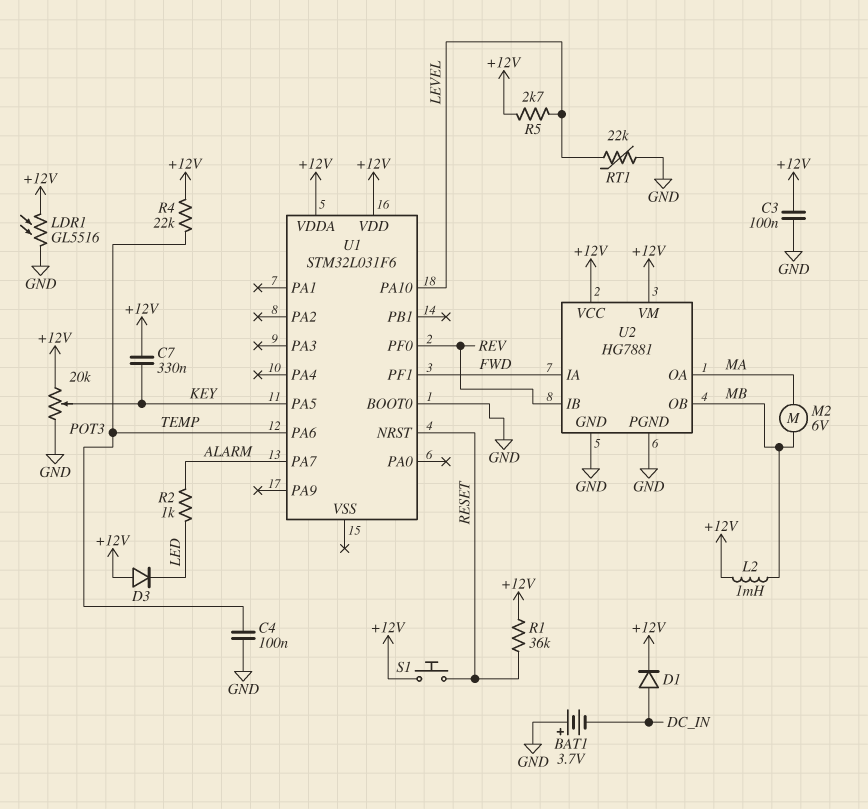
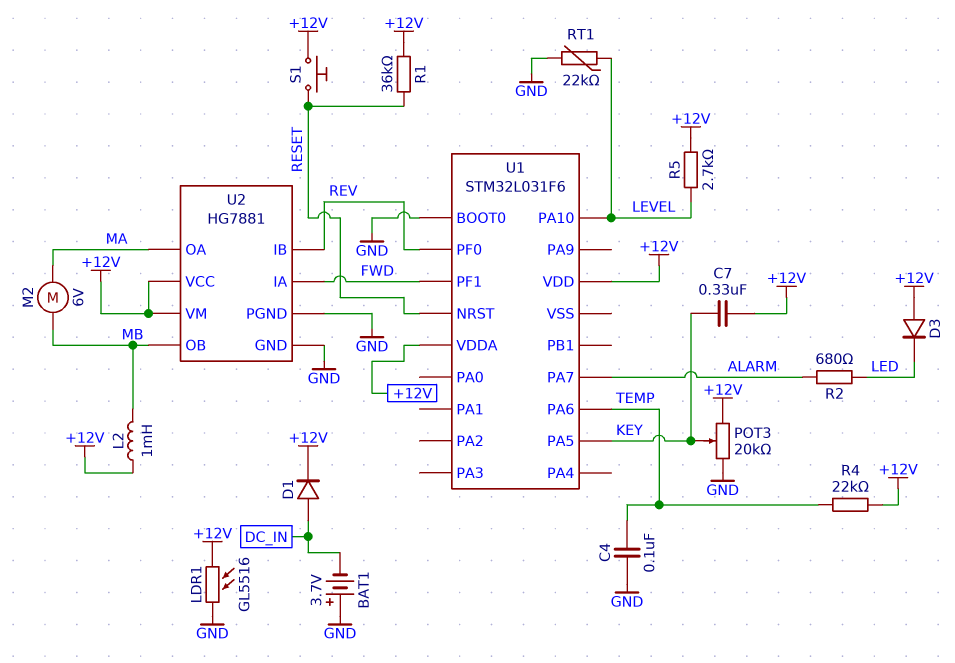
C3: 100nF (+12V, GND) -> none
R2: 1k (ALARM, LED) -> 680 (ALARM, LED)

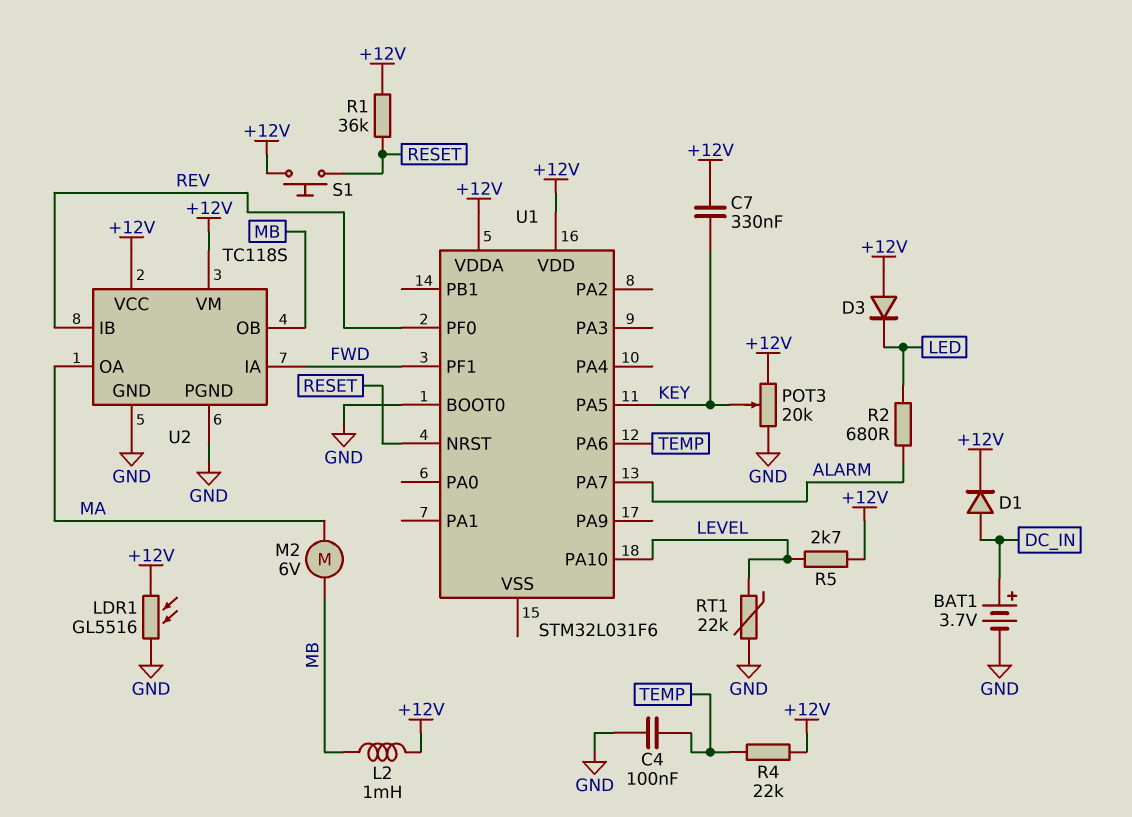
BAT1: 3.7V (plus GND, minus DC_IN) -> 3.7V (plus DC_IN, minus GND)
U2: HG7881 -> TC118S

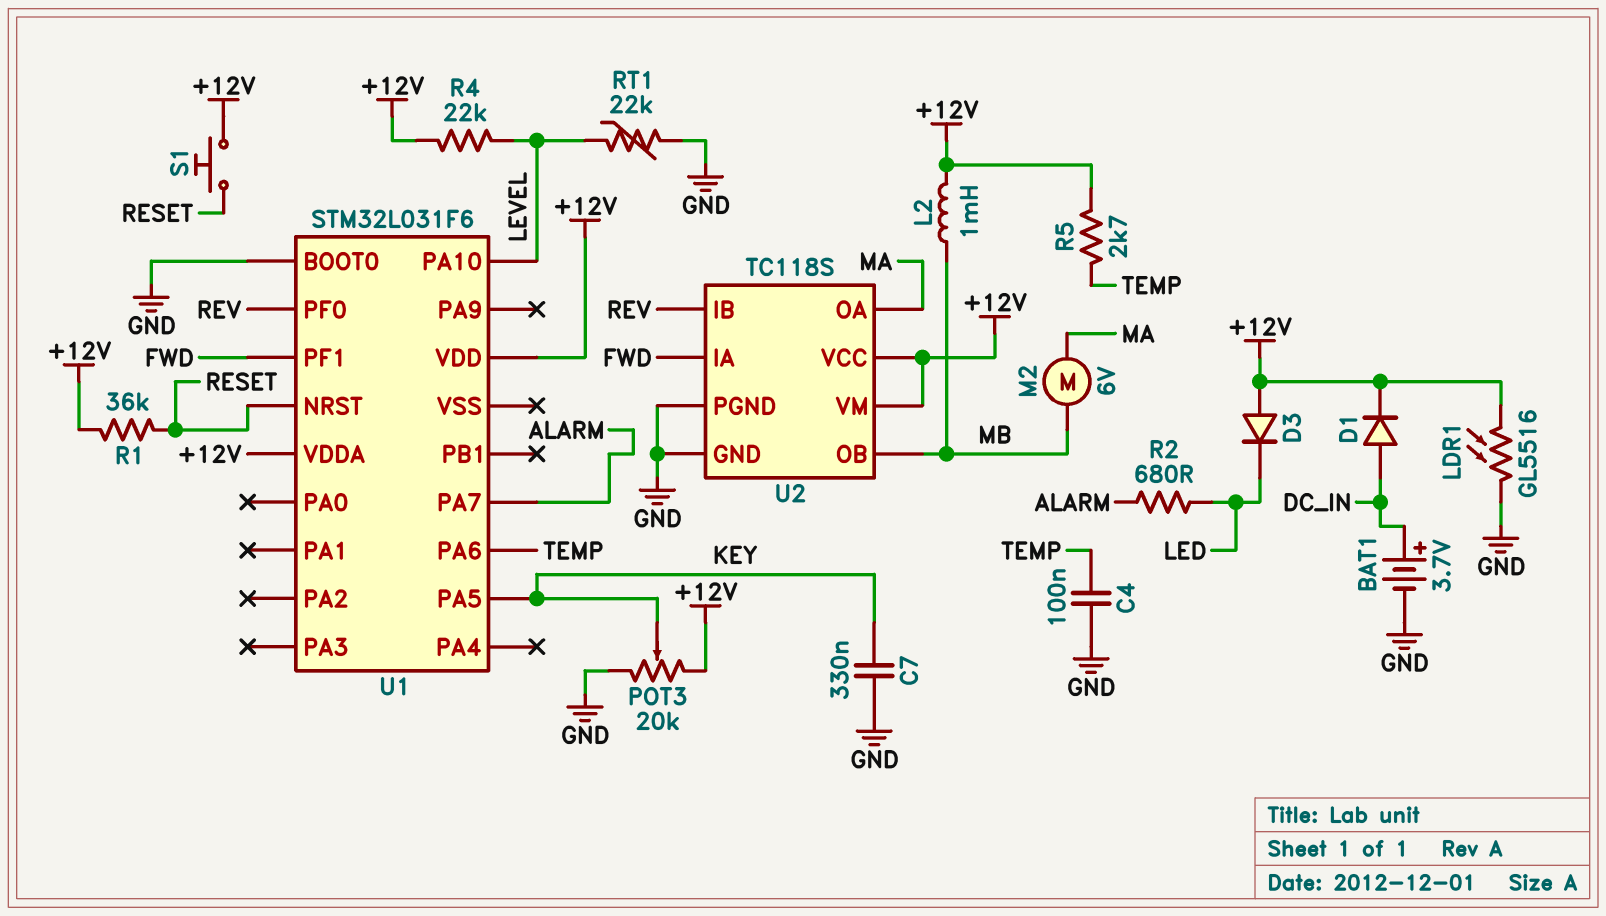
C7: 330nF (+12V, KEY) -> 330nF (GND, KEY)
R4: 22k (+12V, TEMP) -> 22k (+12V, LEVEL)
R5: 2.7k (+12V, LEVEL) -> 2.7k (+12V, TEMP)

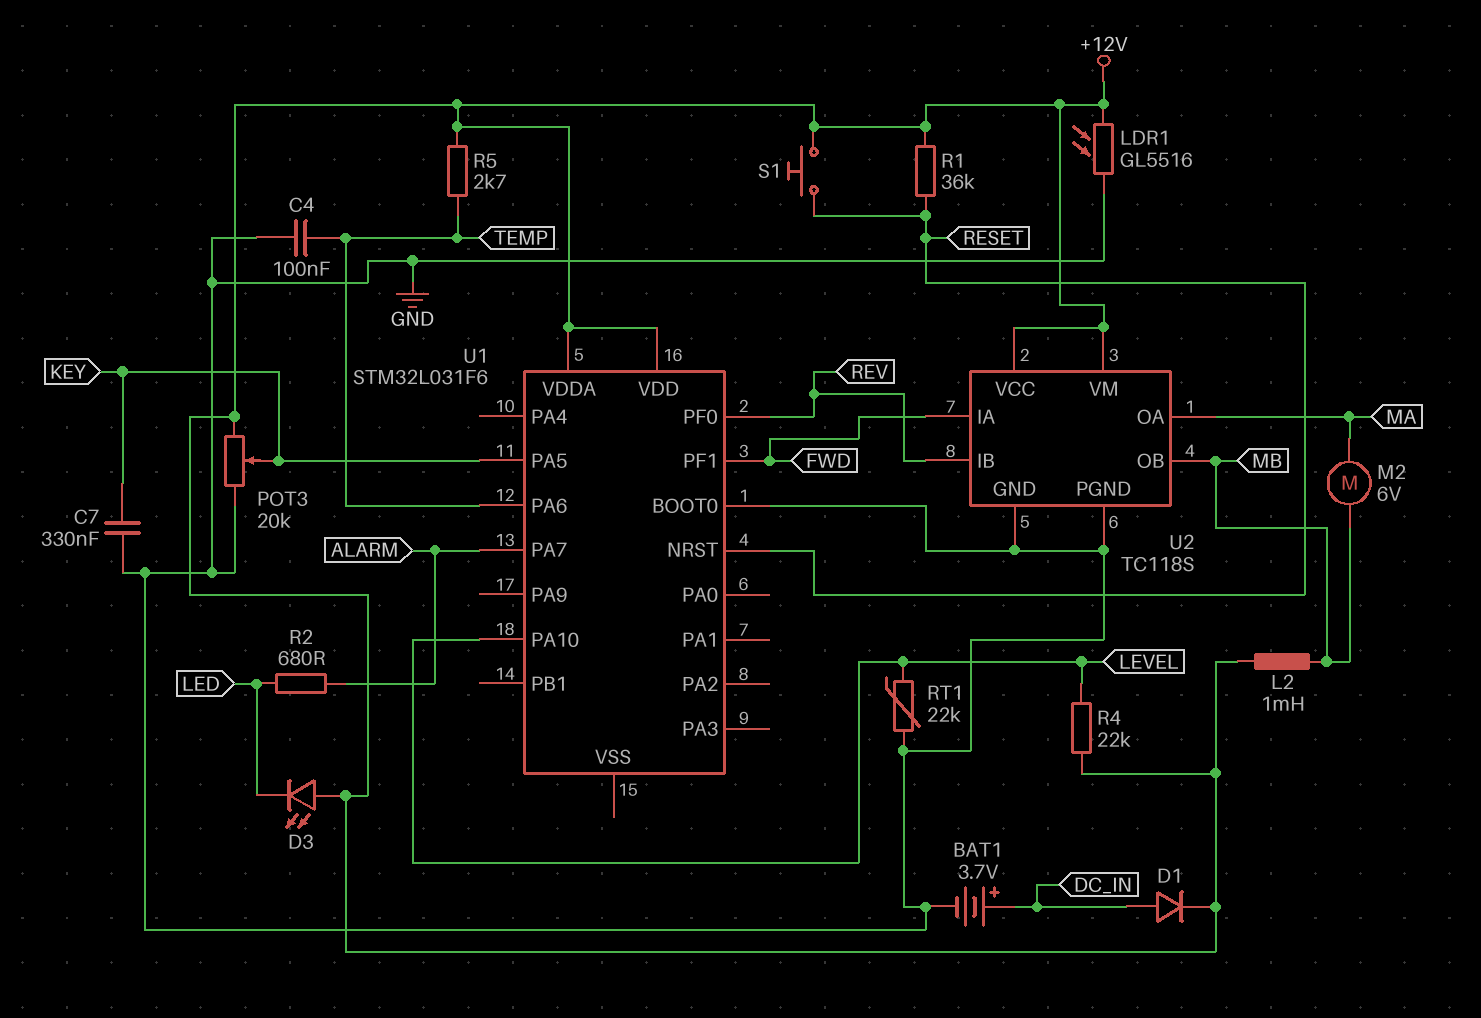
D3: diode (A +12V, K LED) -> LED (A +12V, K LED)

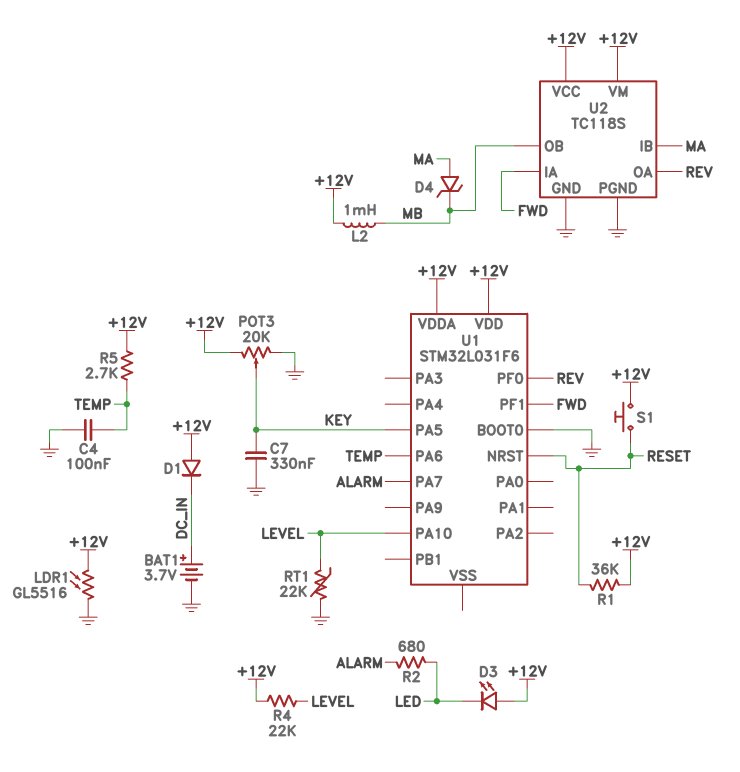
D1: diode (A DC_IN, K +12V) -> diode (A +12V, K DC_IN)
D4: none -> zener (A MA, K MB)
M2: motor 6V (MA, MB) -> none
U2 pin IB: REV -> MA
U2 pin OA: MA -> REV

